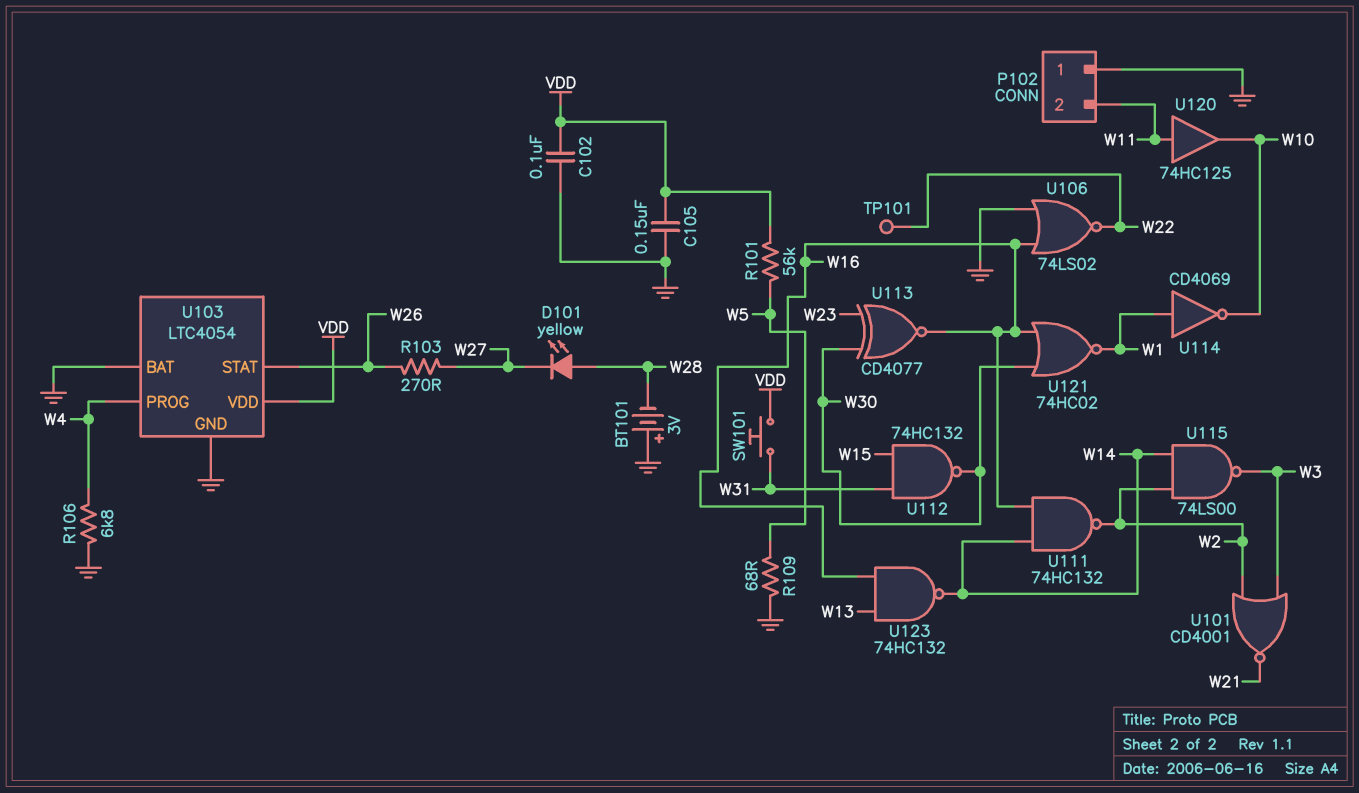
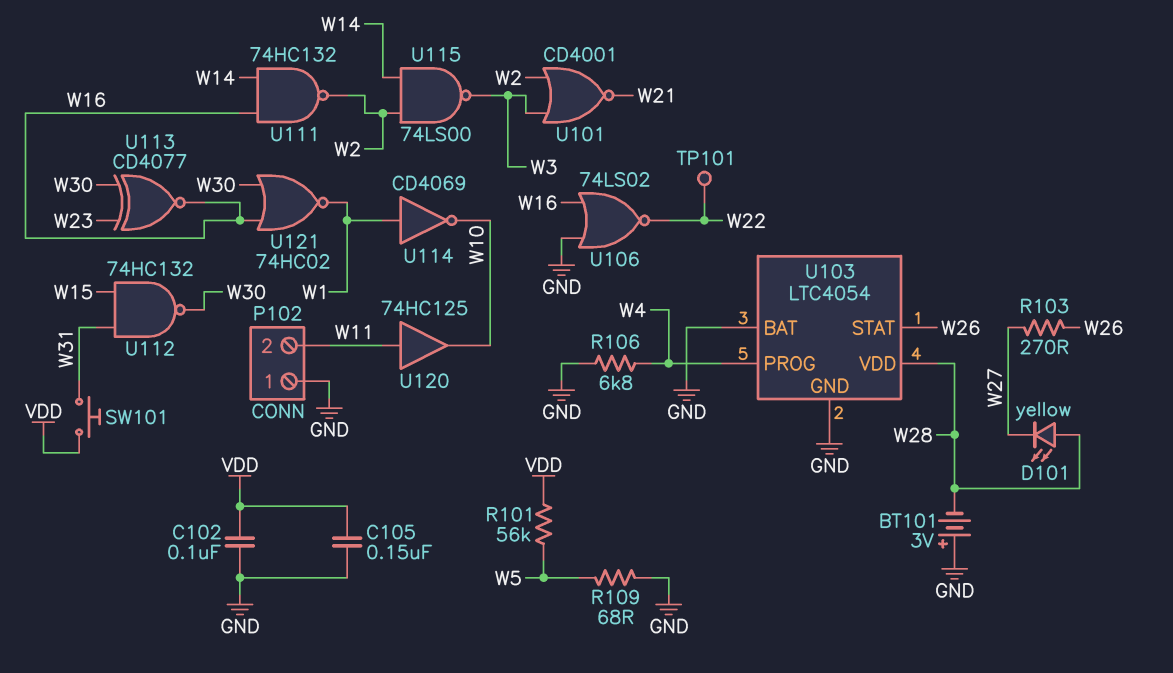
U103 pin VDD: VDD -> W28
U123: NAND 74HC132 (in W13, in W16, out W14) -> none

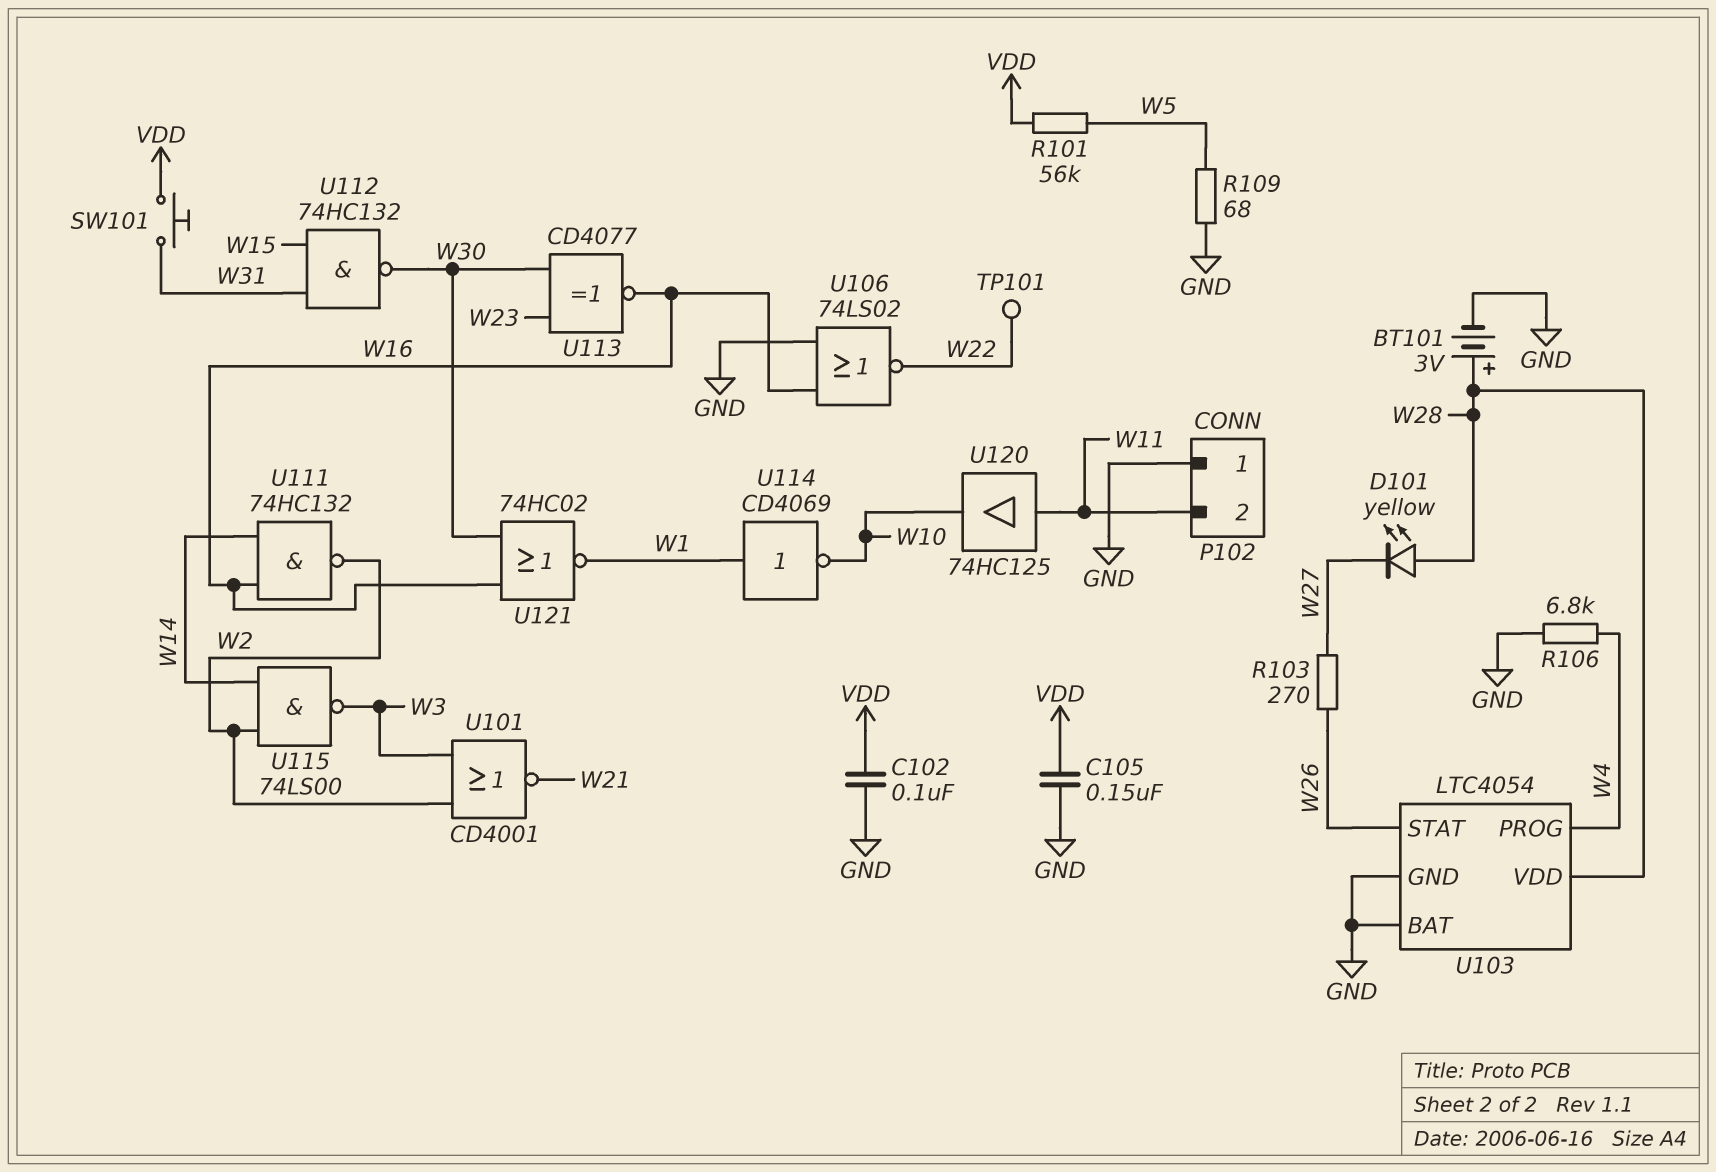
BT101: 3V (plus GND, minus W28) -> 3V (plus W28, minus GND)

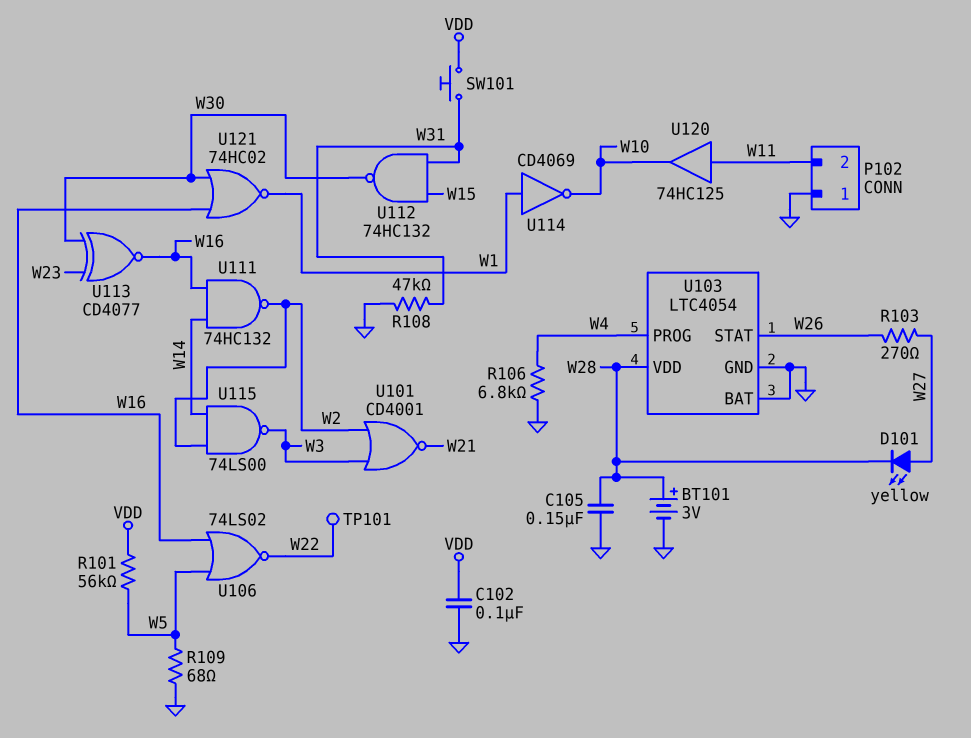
C105: 150nF (GND, VDD) -> 150nF (GND, W28)
D101: LED yellow (A W28, K W27) -> LED yellow (A W27, K W28)
R108: none -> 47k (GND, W31)
U106: NOR 74LS02 (in GND, in W16, out W22) -> NOR 74LS02 (in W5, in W16, out W22)

